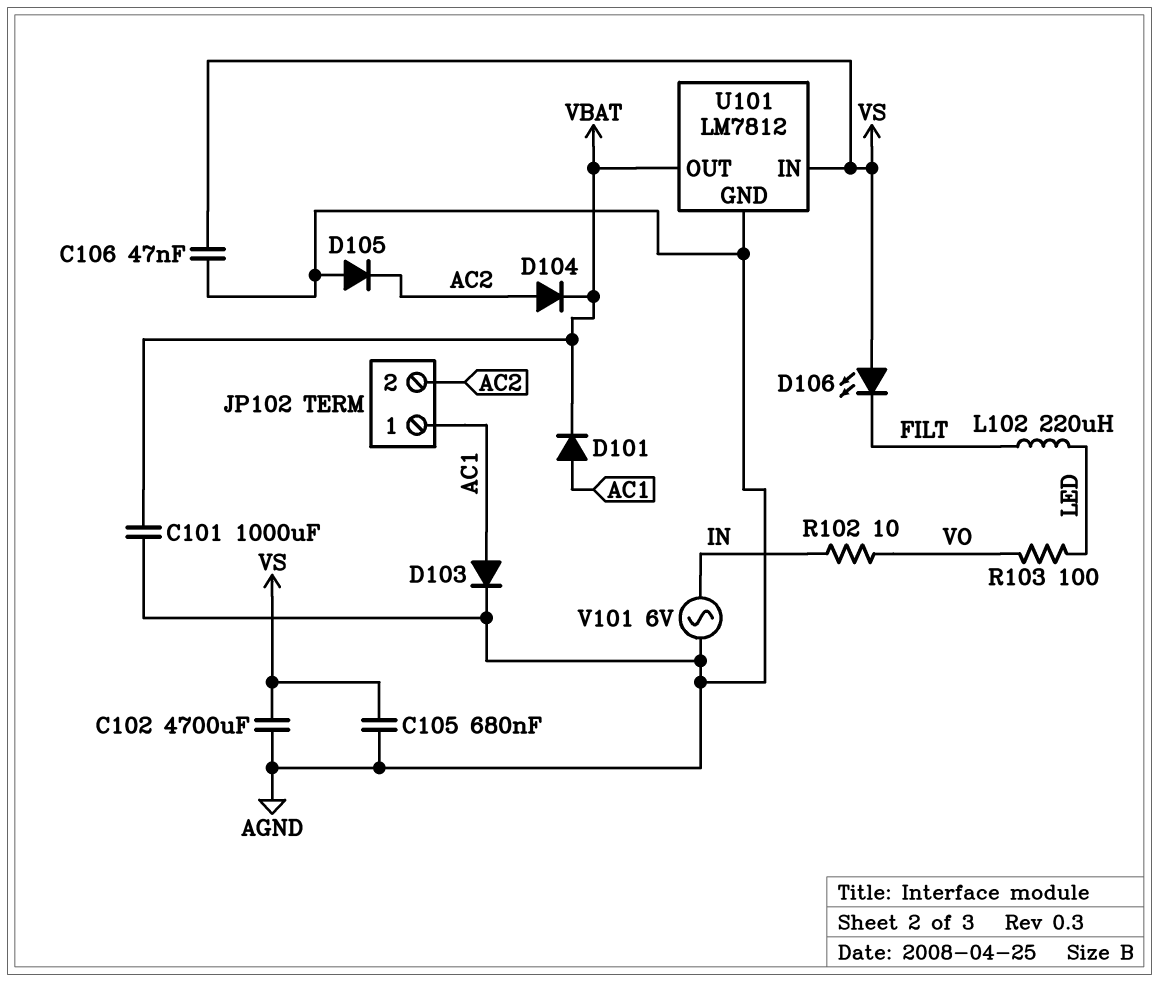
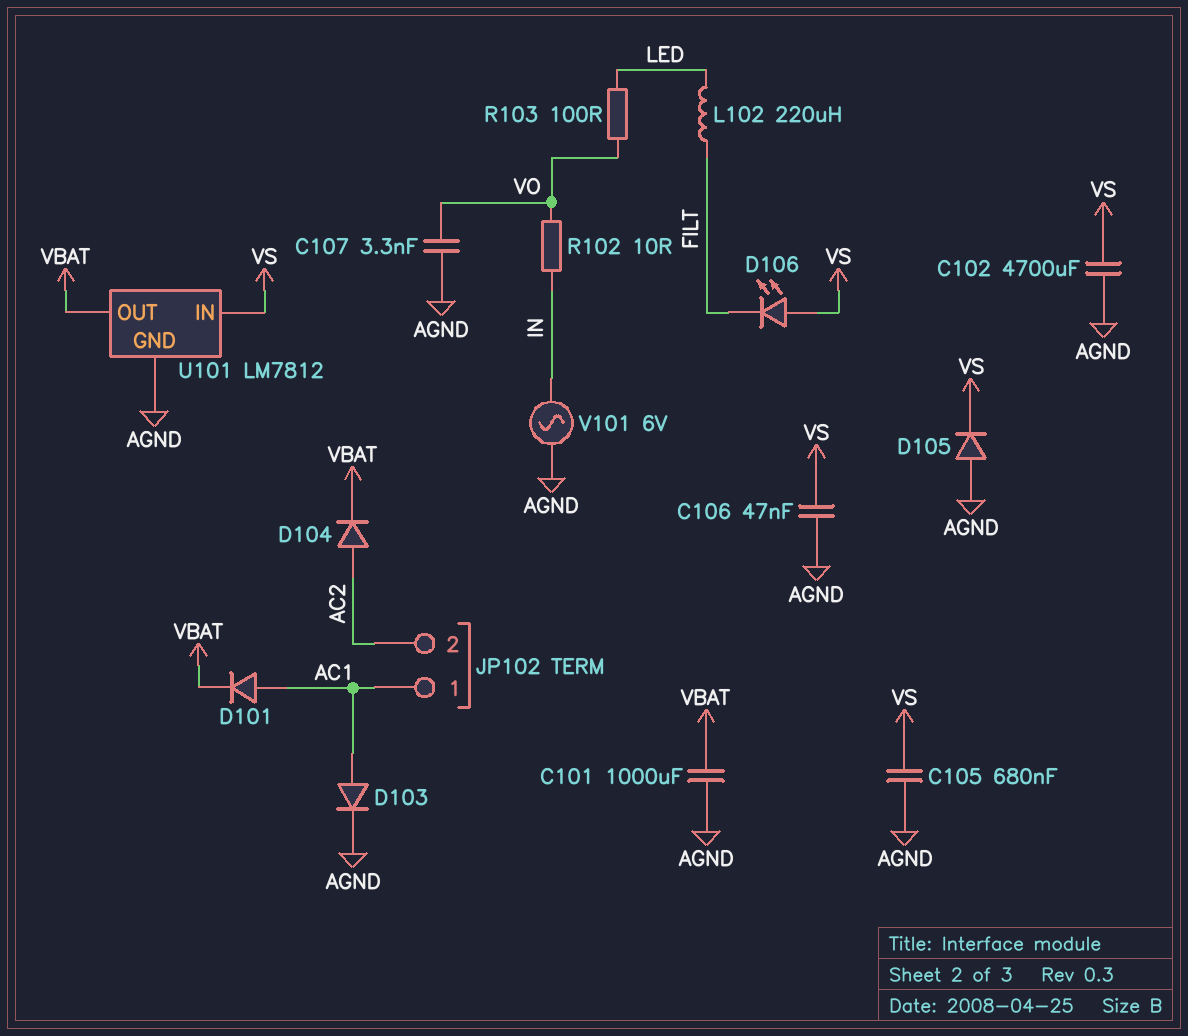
C107: none -> 3.3nF (AGND, VO)
D105: diode (A AGND, K AC2) -> diode (A AGND, K VS)

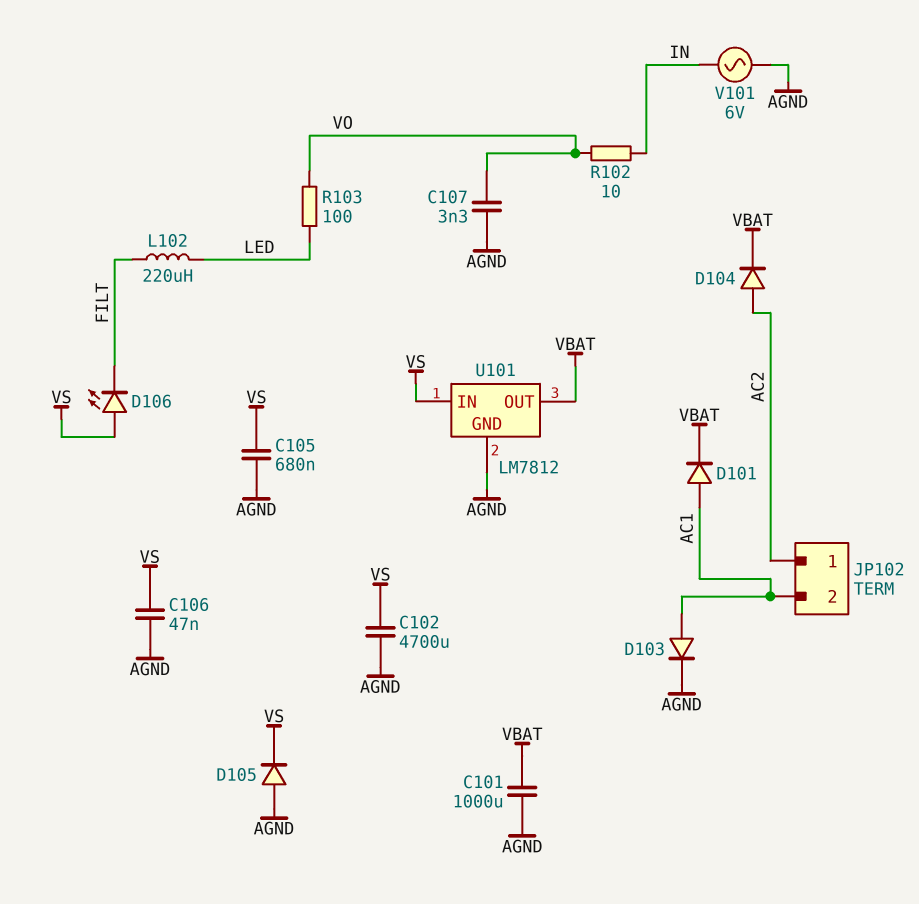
JP102 pin 1: AC1 -> AC2
JP102 pin 2: AC2 -> AC1

